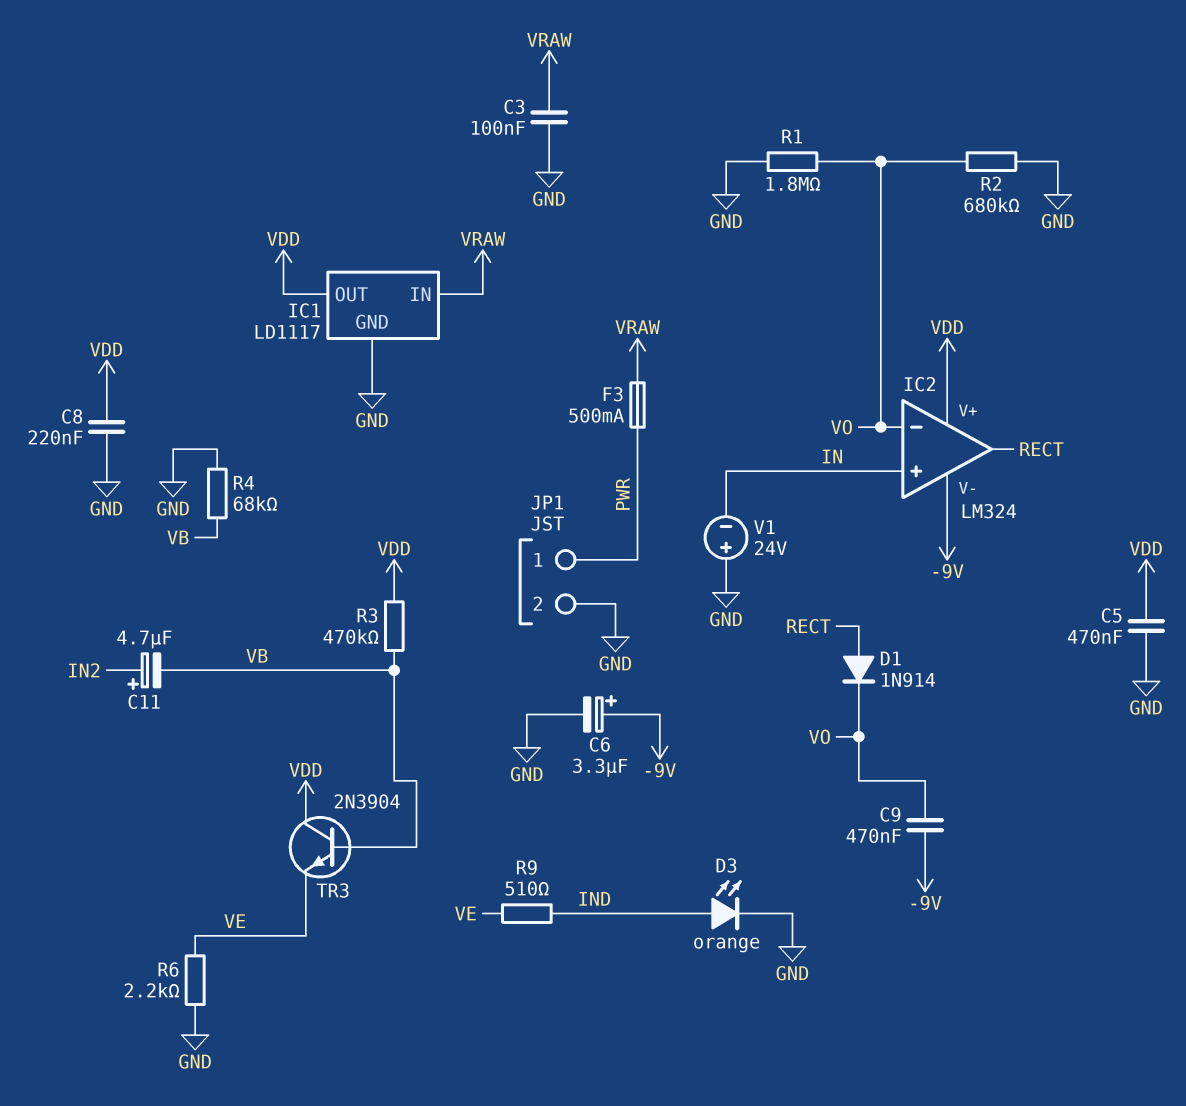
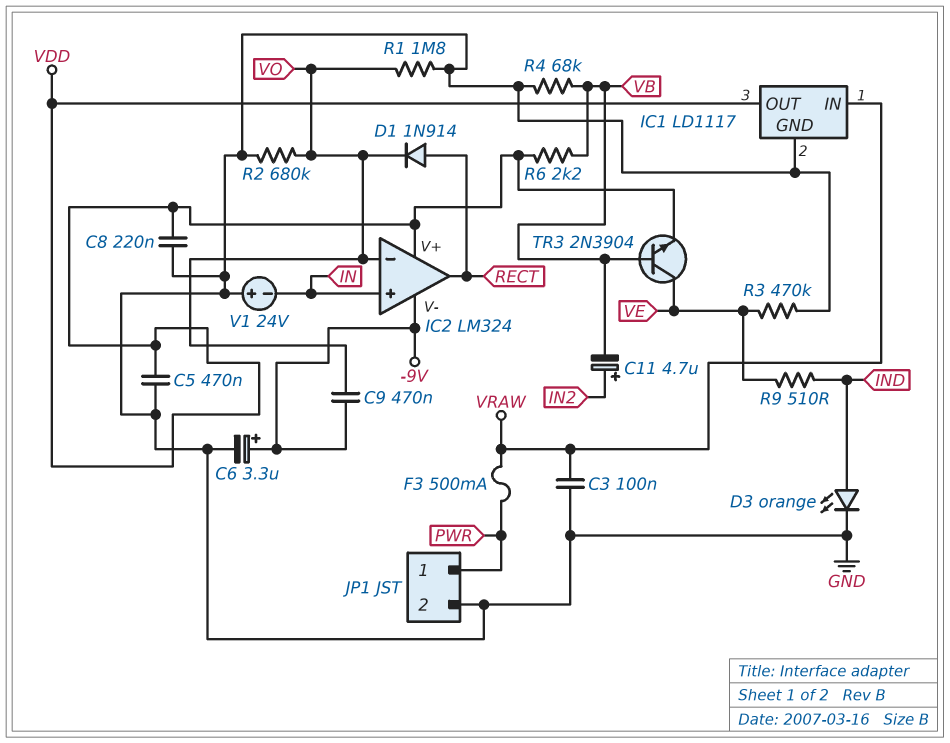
R3: 470k (VB, VDD) -> 470k (GND, VE)
R6: 2.2k (GND, VE) -> 2.2k (VB, VDD)
TR3: NPN 2N3904 (B VB, C VDD, E VE) -> NPN 2N3904 (B VB, C VE, E VDD)

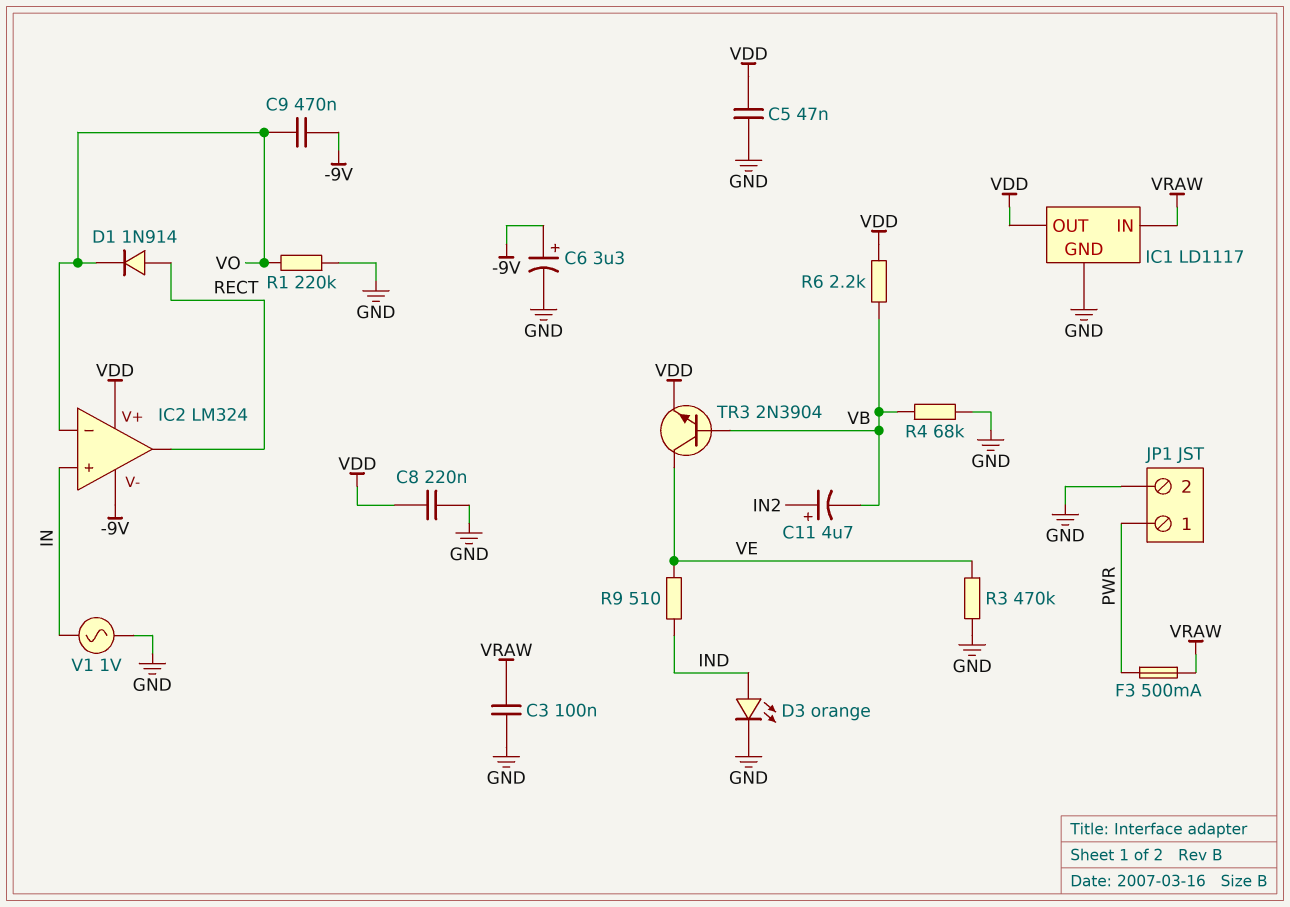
C5: 470nF (GND, VDD) -> 47nF (GND, VDD)
R1: 1.8M (GND, VO) -> 220k (GND, VO)
R2: 680k (GND, VO) -> none
V1: 24V (plus GND, minus IN) -> AC 1V (GND, IN)

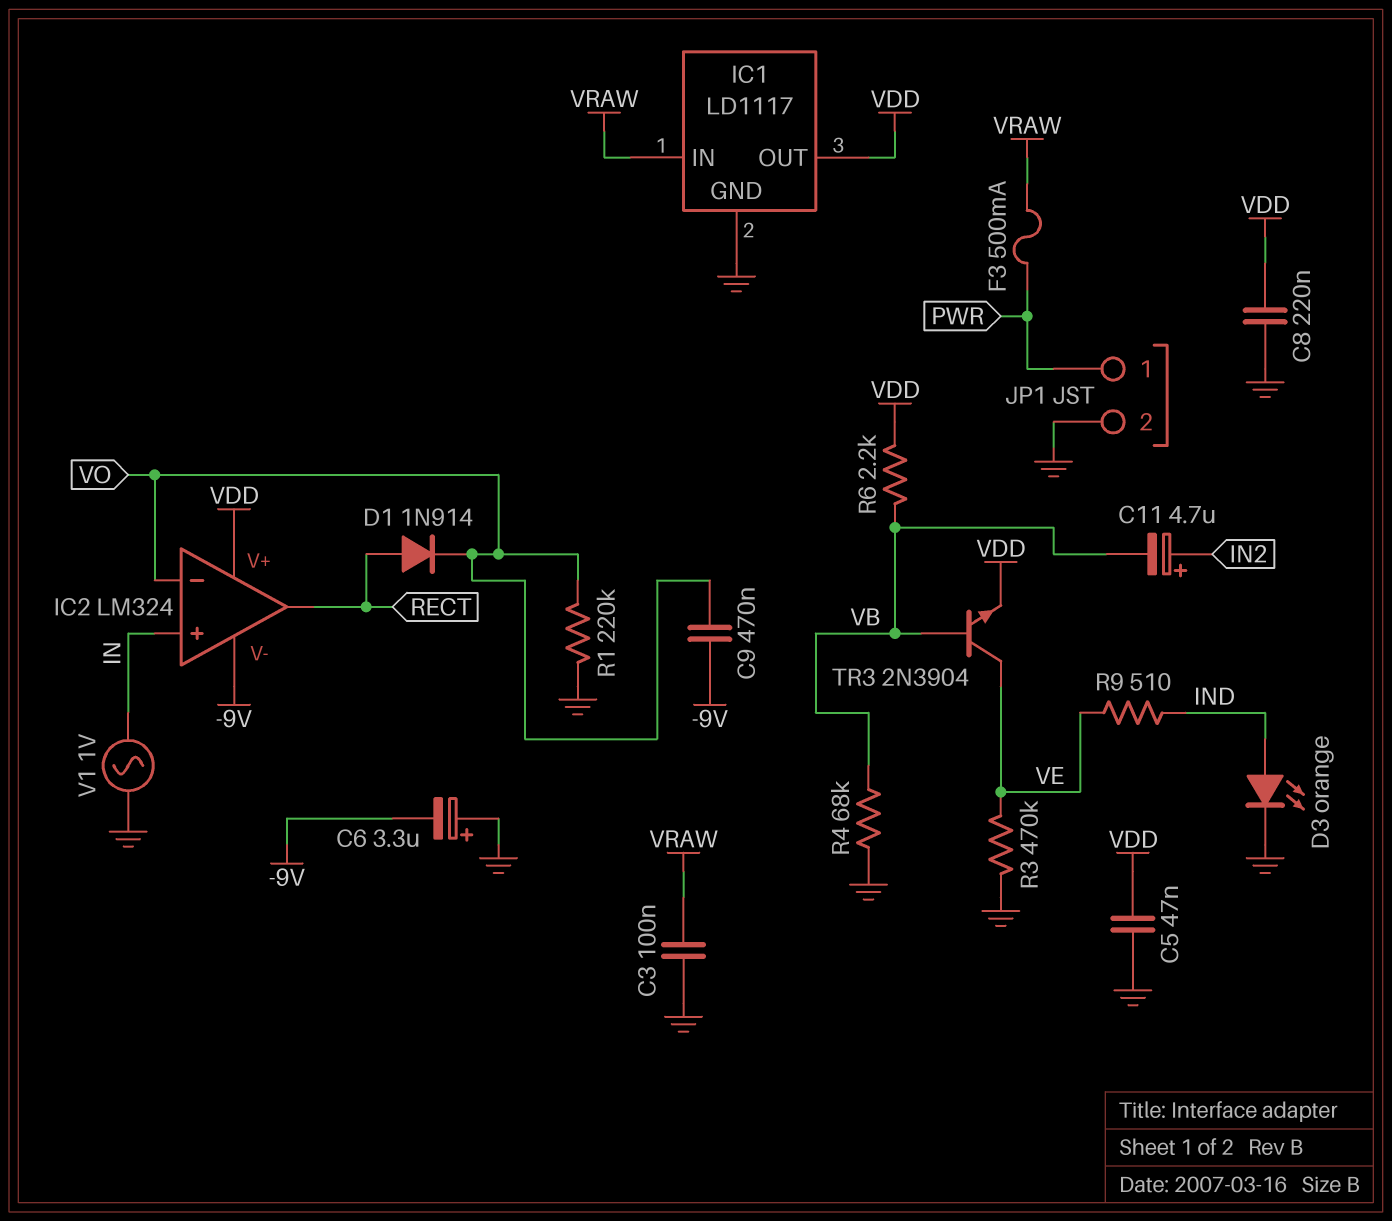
C6: 3.3uF (plus -9V, minus GND) -> 3.3uF (plus GND, minus -9V)

